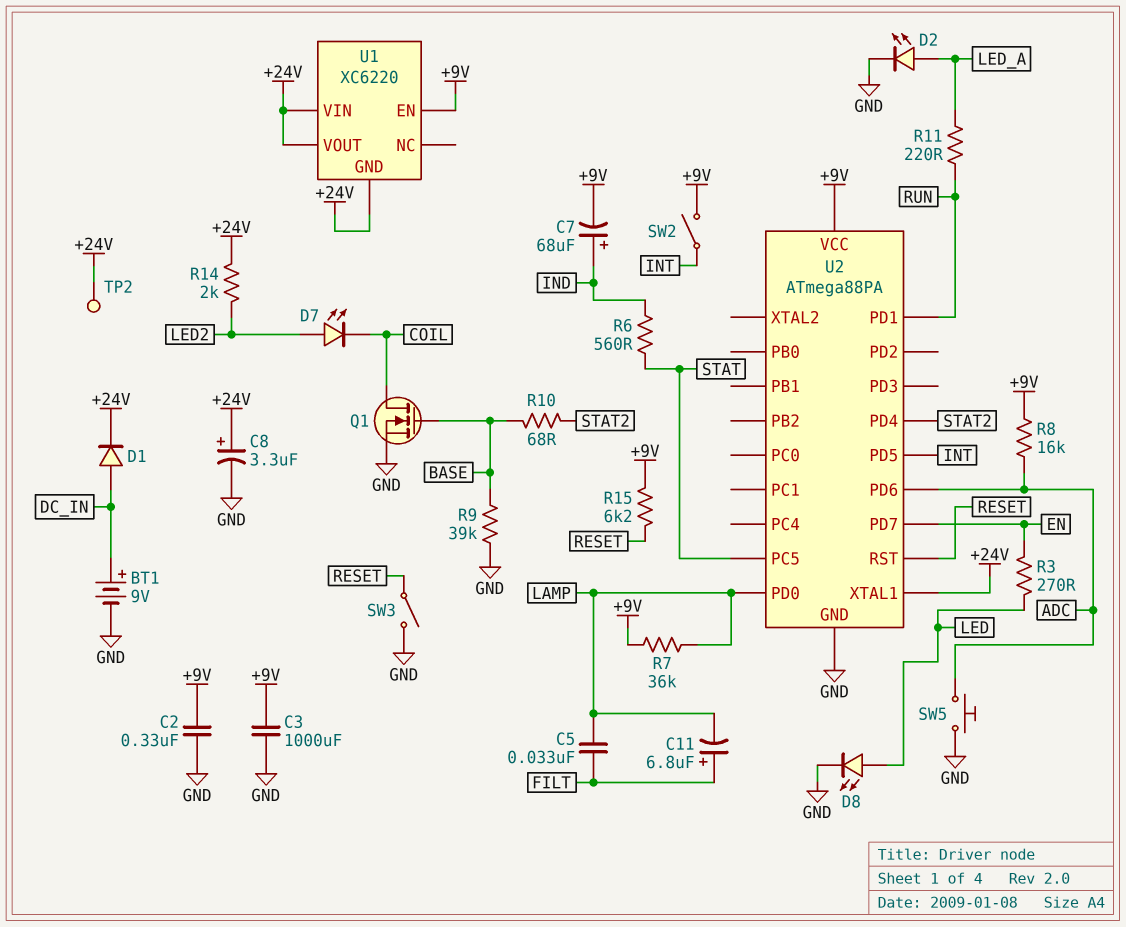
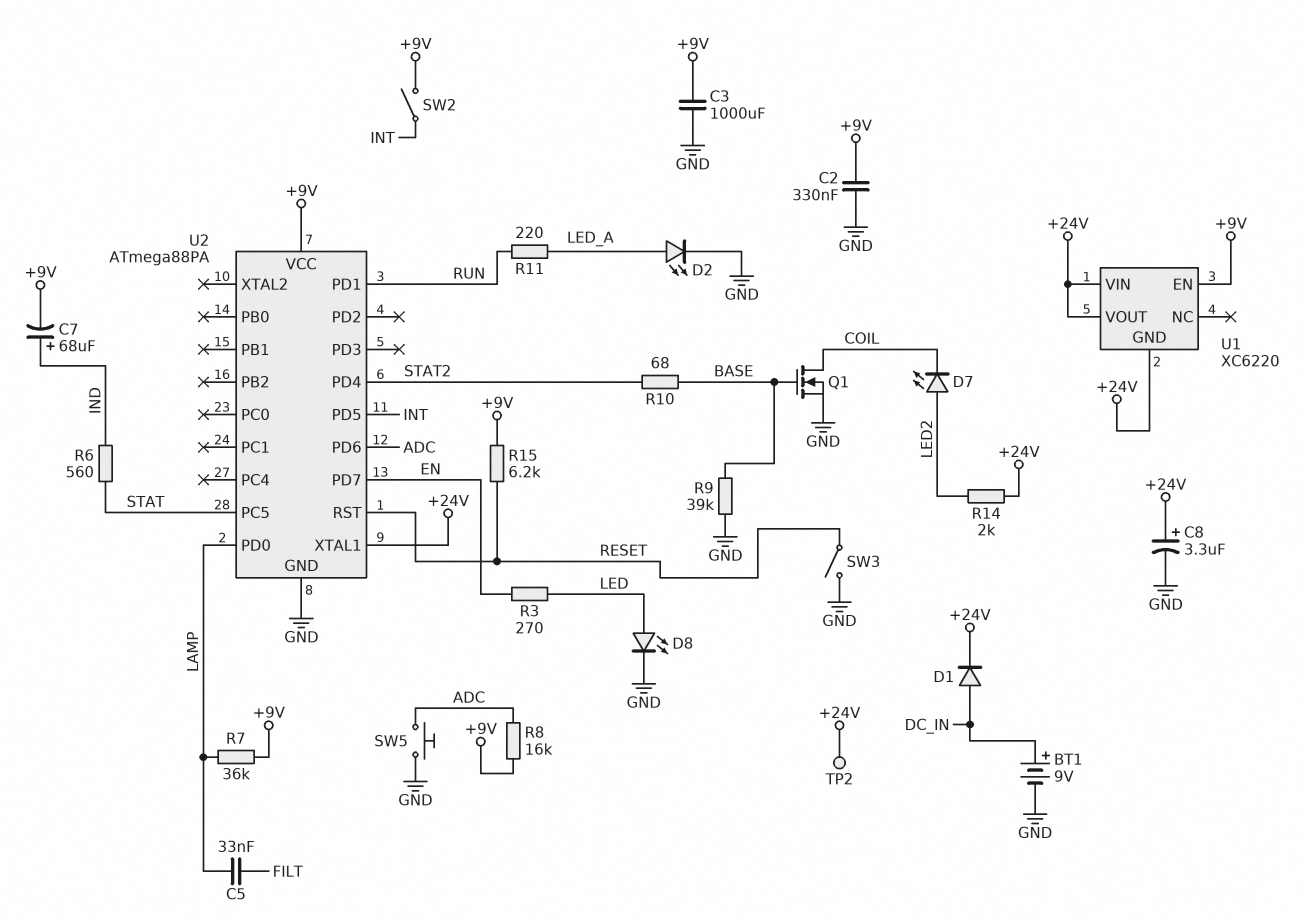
C11: 6.8uF (plus FILT, minus LAMP) -> none

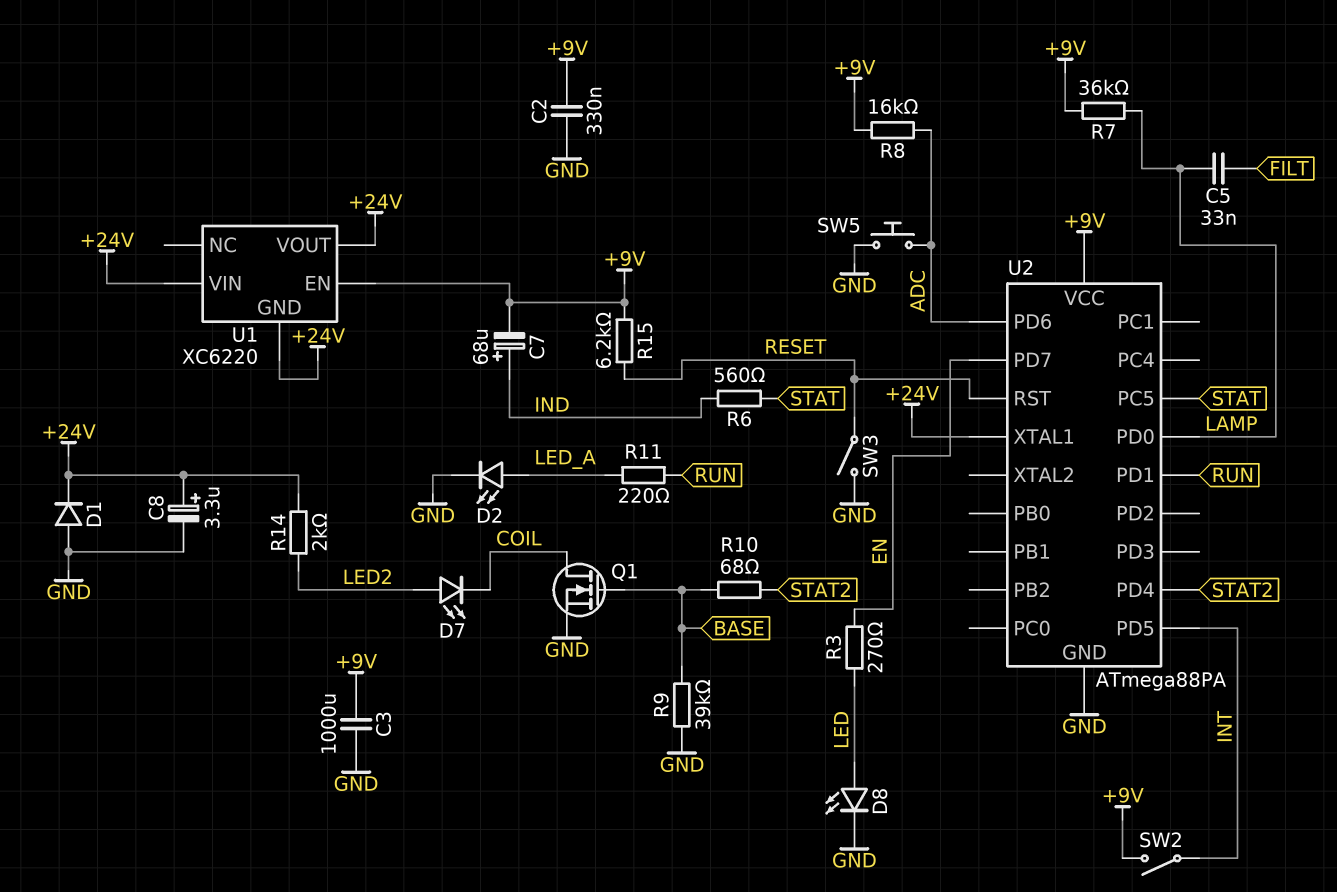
BT1: 9V (plus DC_IN, minus GND) -> none
D1: diode (A DC_IN, K +24V) -> diode (A GND, K +24V)
TP2: test point (+24V) -> none

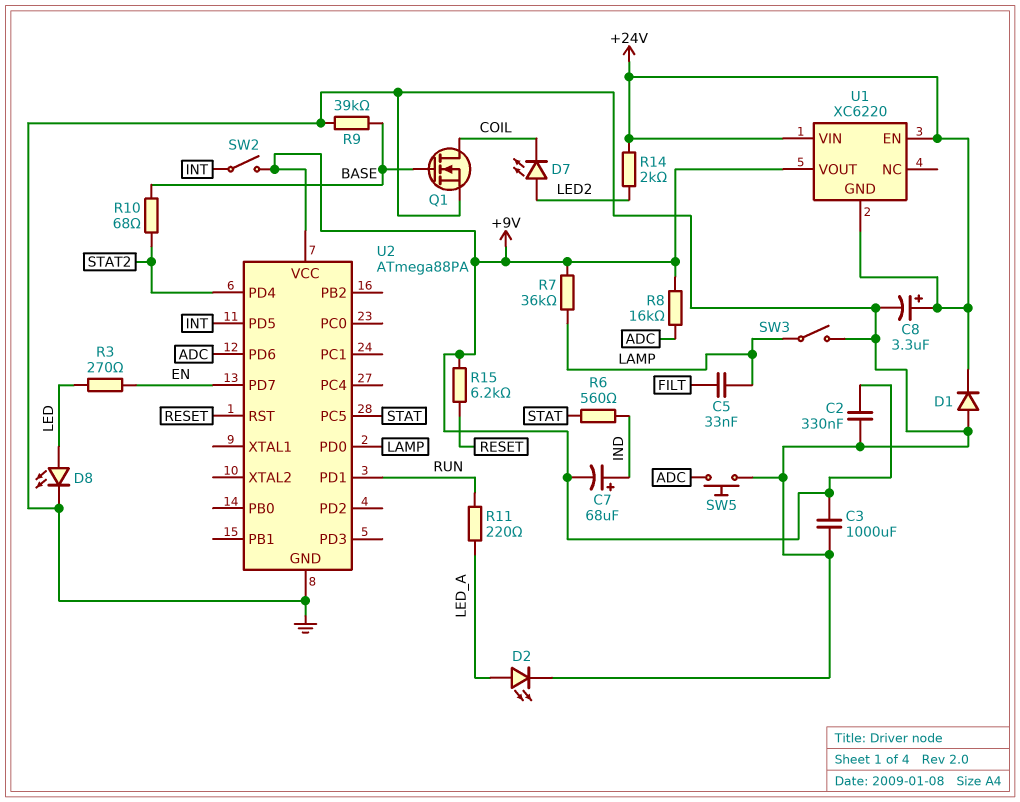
SW3: switch (GND, RESET) -> switch (GND, LAMP)
U1 pin EN: +9V -> +24V
U1 pin VOUT: +24V -> +9V
U2 pin XTAL1: +24V -> none

